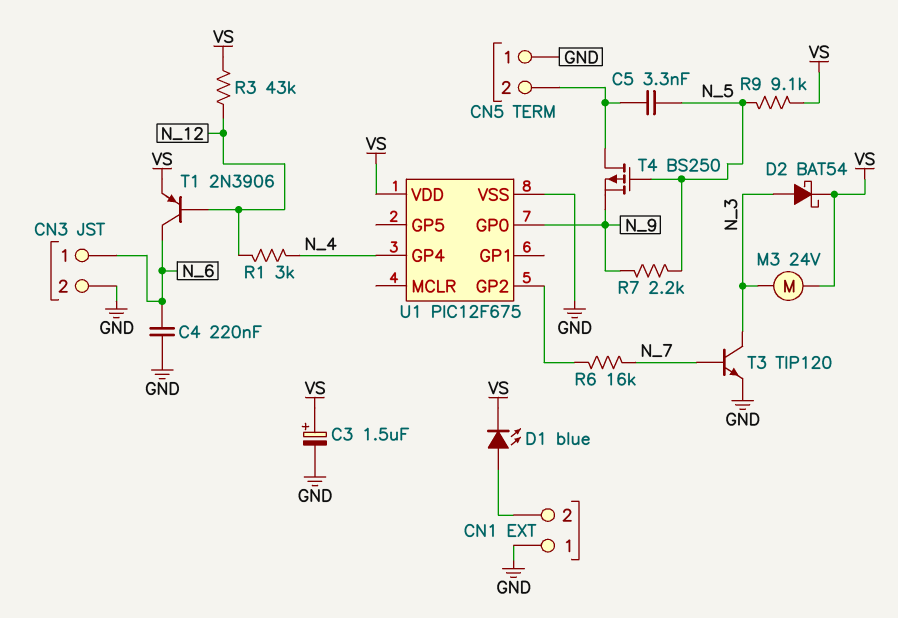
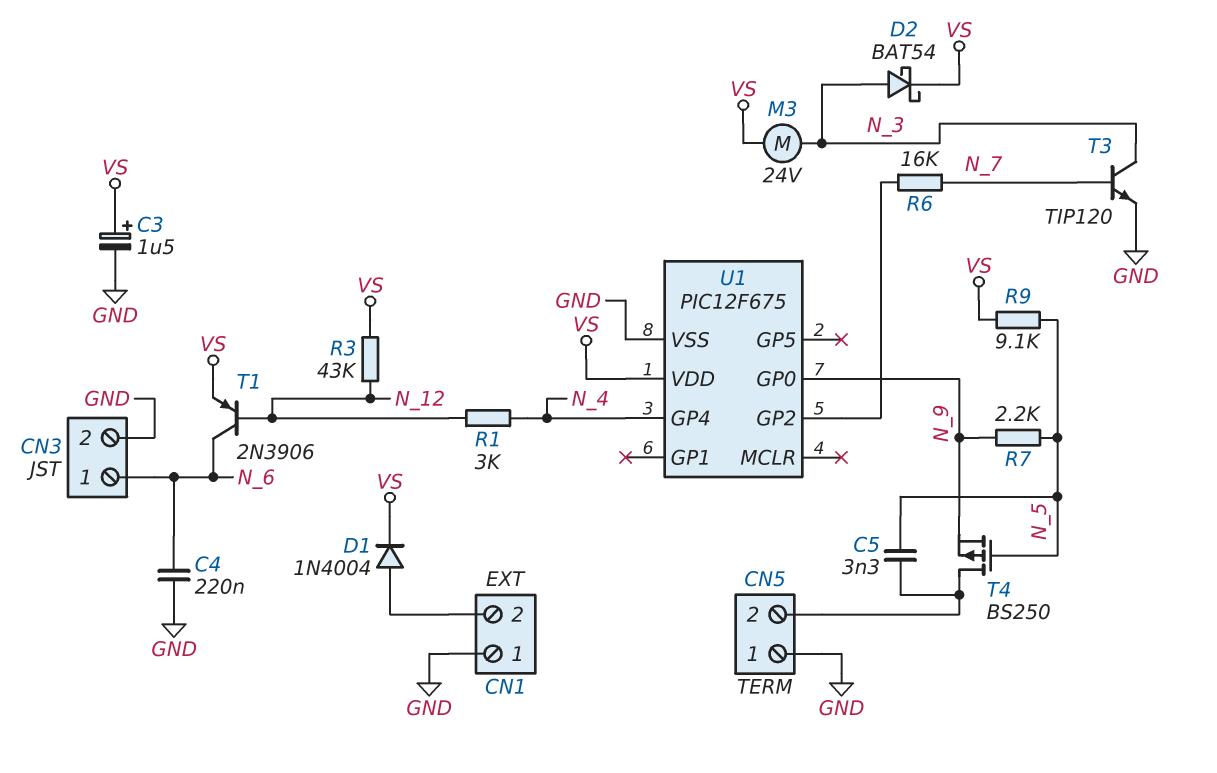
D1: LED blue (A CN1/2, K VS) -> diode 1N4004 (A CN1/2, K VS)

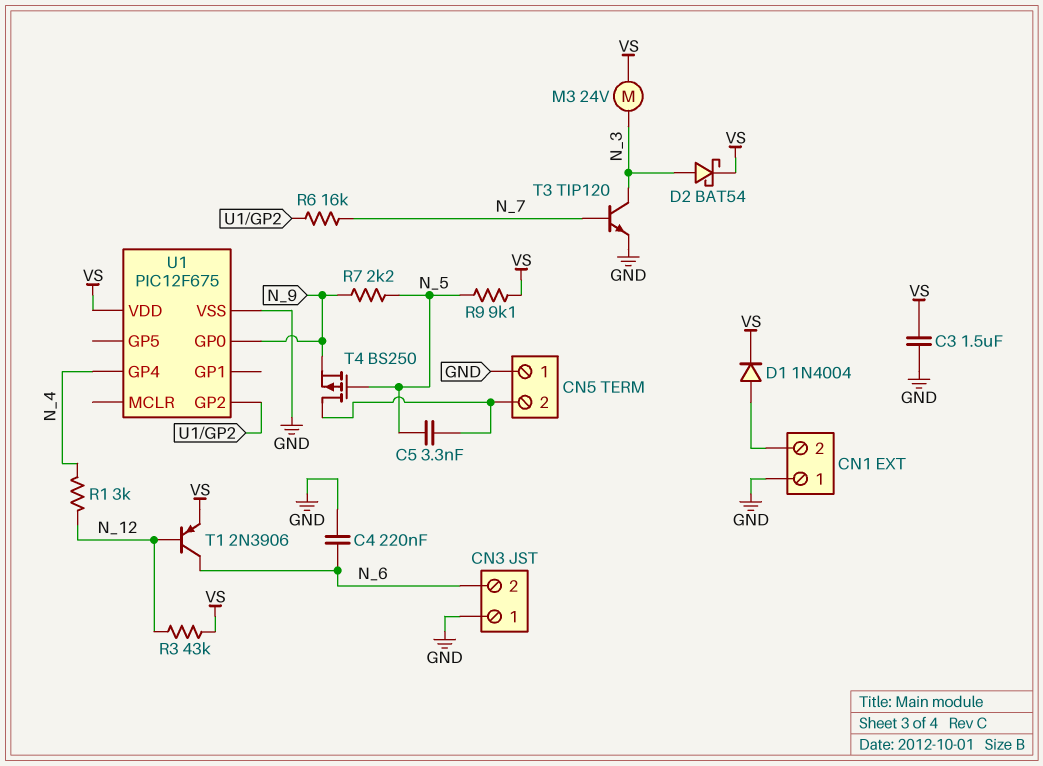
C3: 1.5uF (plus VS, minus GND) -> 1.5uF (GND, VS)
CN3 pin 1: N_6 -> GND
CN3 pin 2: GND -> N_6

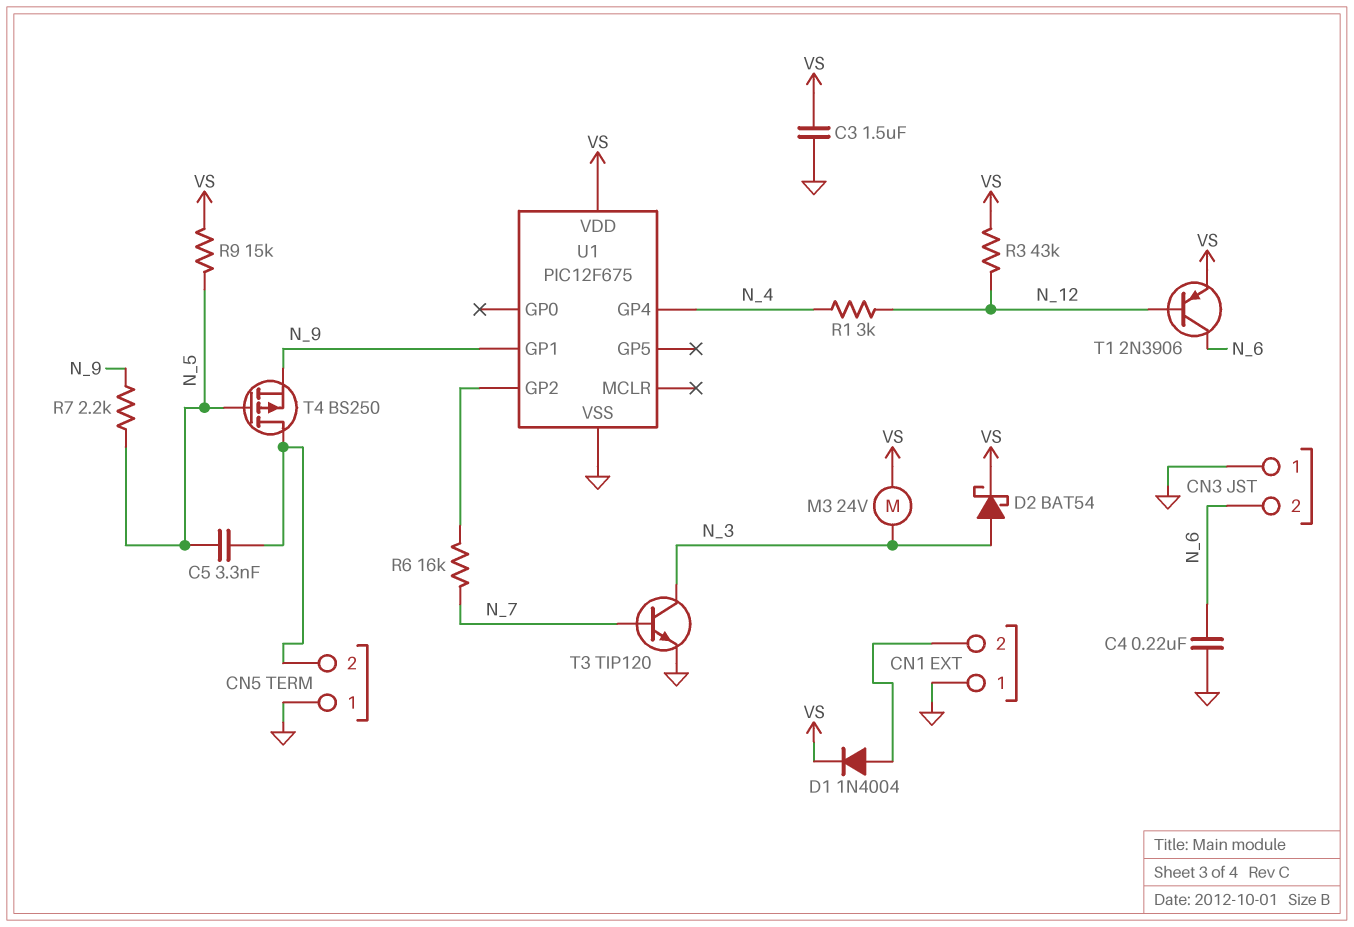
R9: 9.1k (N_5, VS) -> 15k (N_5, VS)
U1 pin GP0: N_9 -> none
U1 pin GP1: none -> N_9

